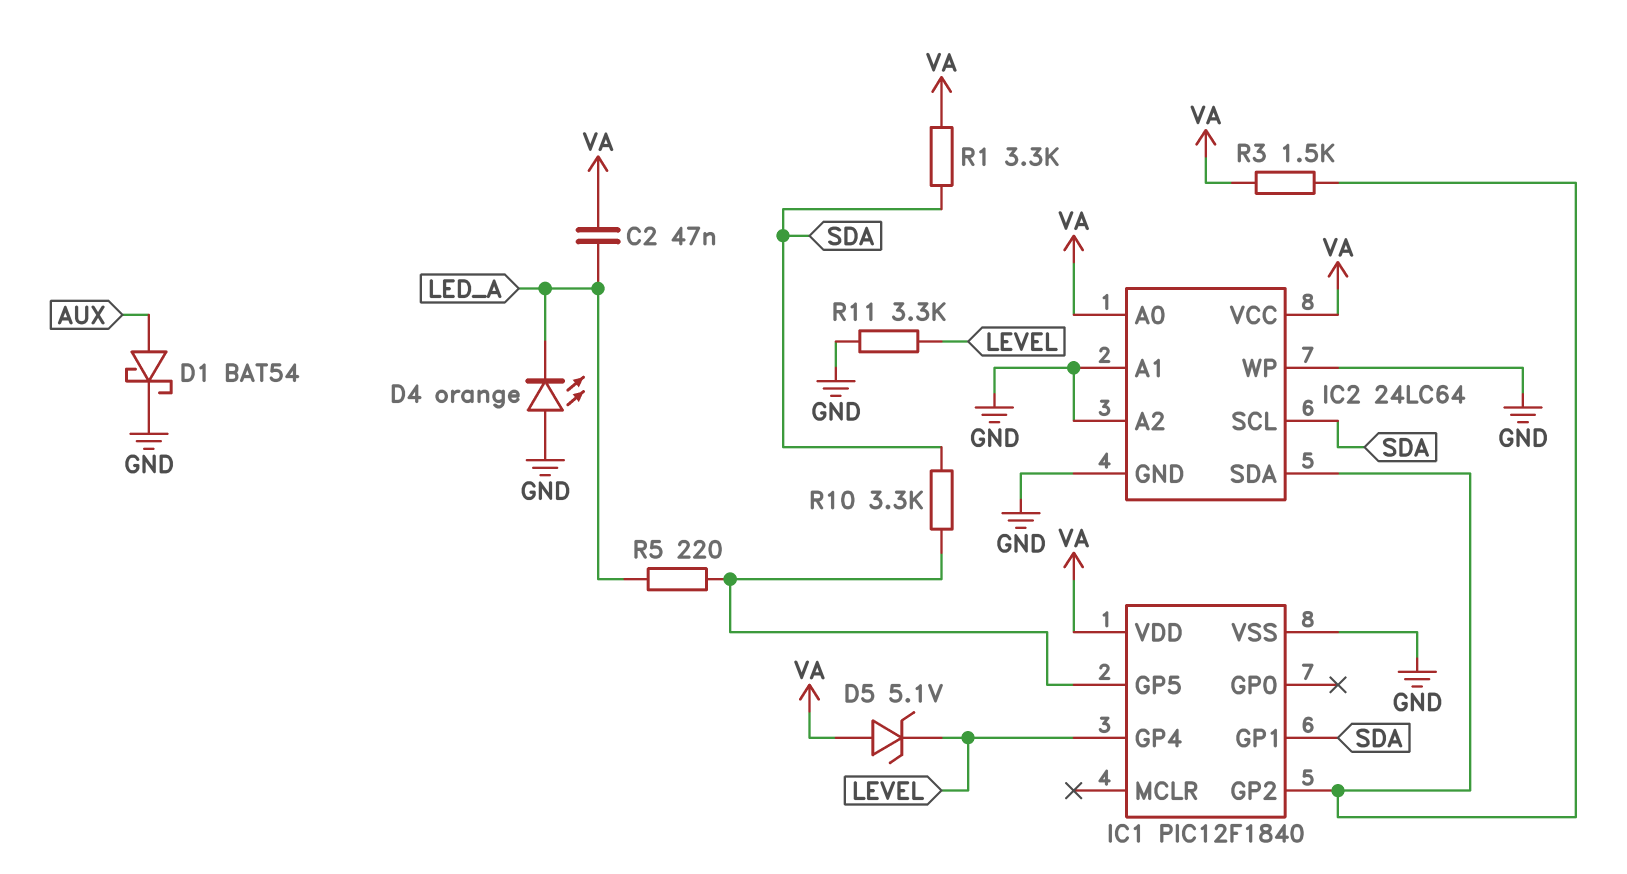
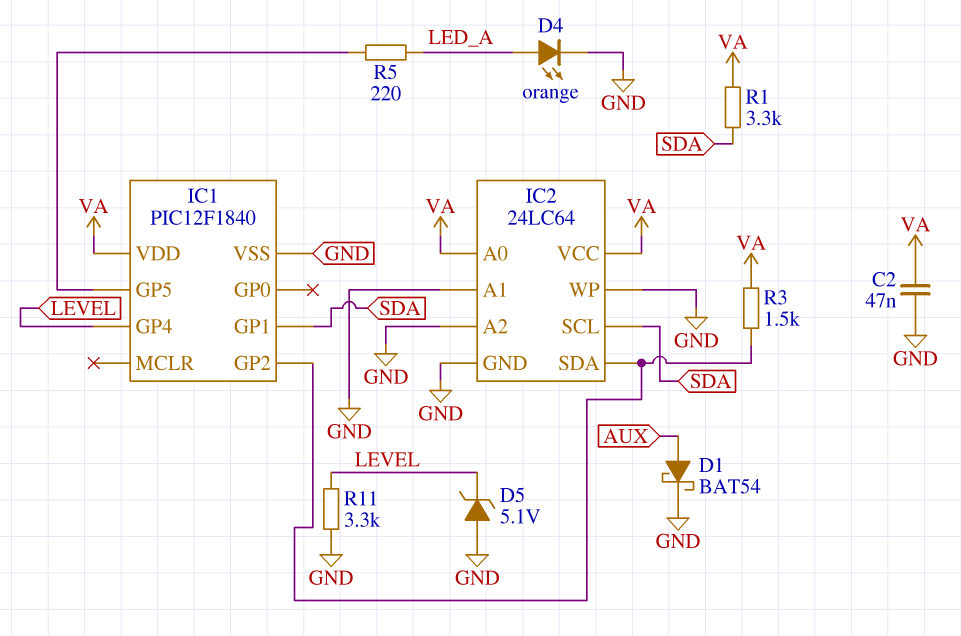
C2: 47nF (LED_A, VA) -> 47nF (GND, VA)
D4: LED orange (A GND, K LED_A) -> LED orange (A LED_A, K GND)
D5: zener 5.1V (A VA, K LEVEL) -> zener 5.1V (A GND, K LEVEL)
R10: 3.3k (IC1/GP5, SDA) -> none

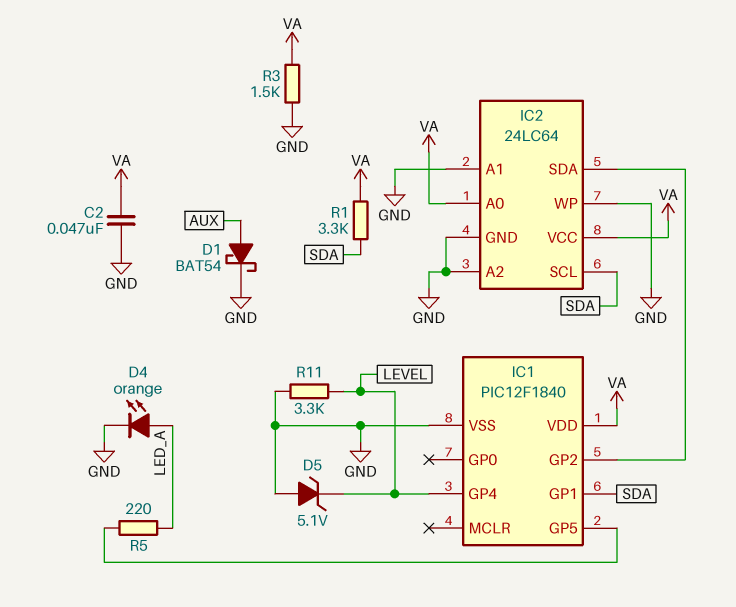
R3: 1.5k (IC1/GP2, VA) -> 1.5k (GND, VA)

